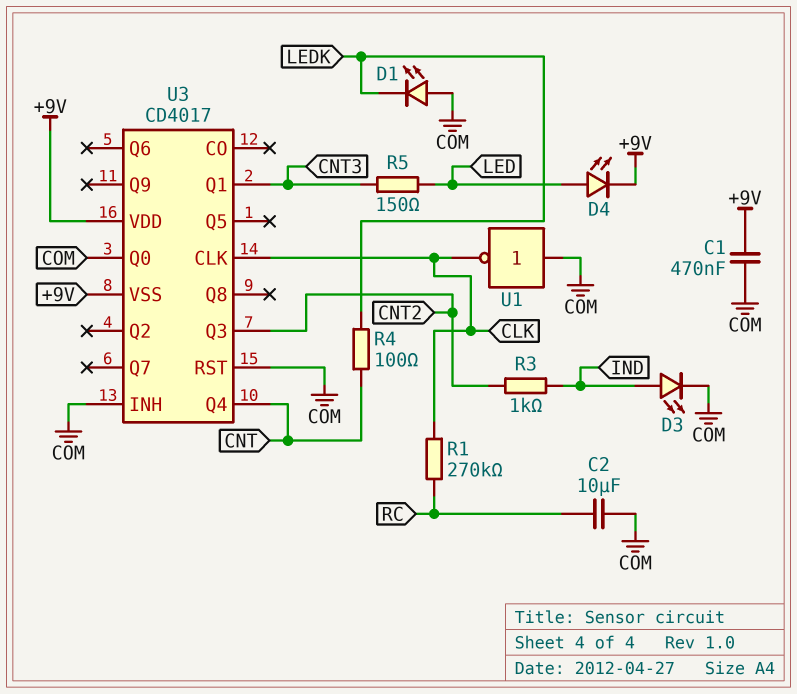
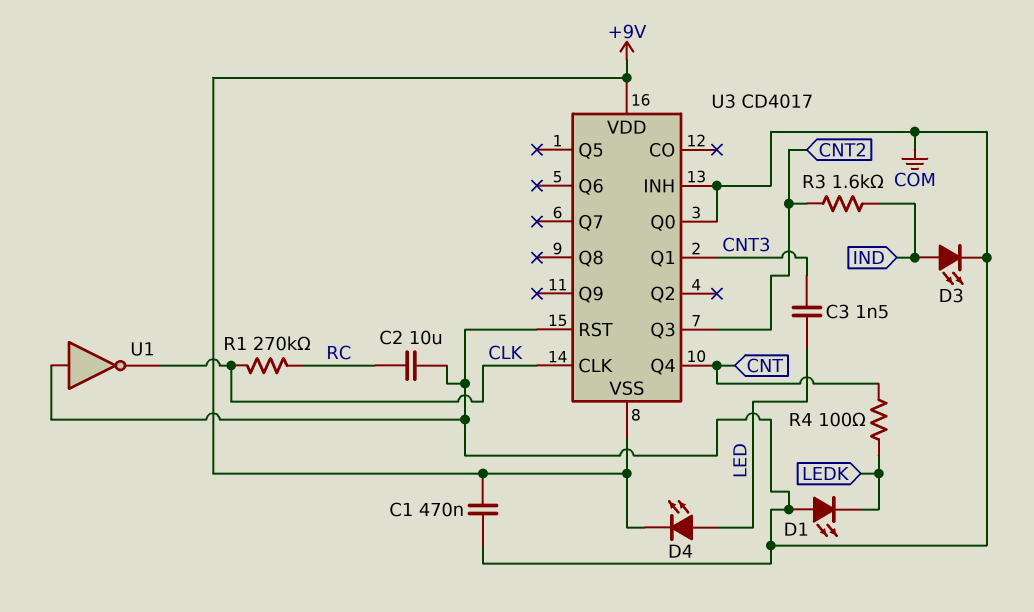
C3: none -> 1.5nF (CNT3, LED)
R3: 1k (CNT2, IND) -> 1.6k (CNT2, IND)
R5: 150 (CNT3, LED) -> none

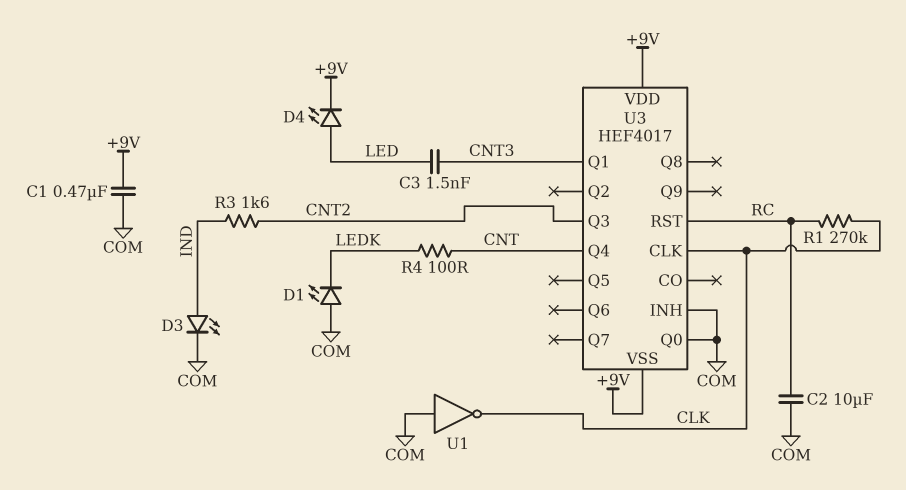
U3: CD4017 -> HEF4017
U3 pin RST: COM -> RC

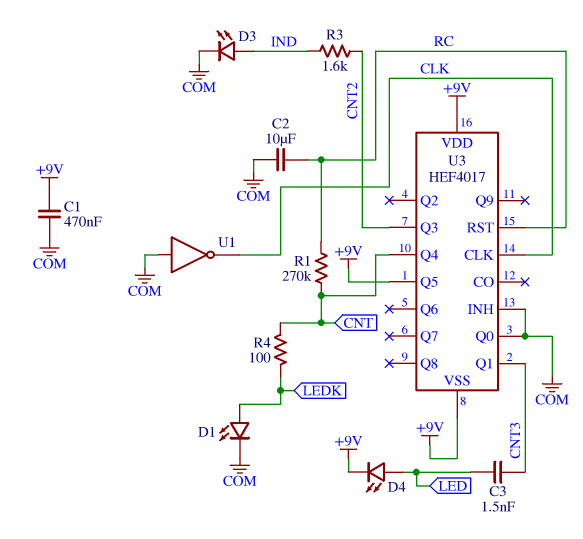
D1: LED (A COM, K LEDK) -> LED (A LEDK, K COM)
R1: 270k (CLK, RC) -> 270k (CNT, RC)
U3 pin Q5: none -> +9V

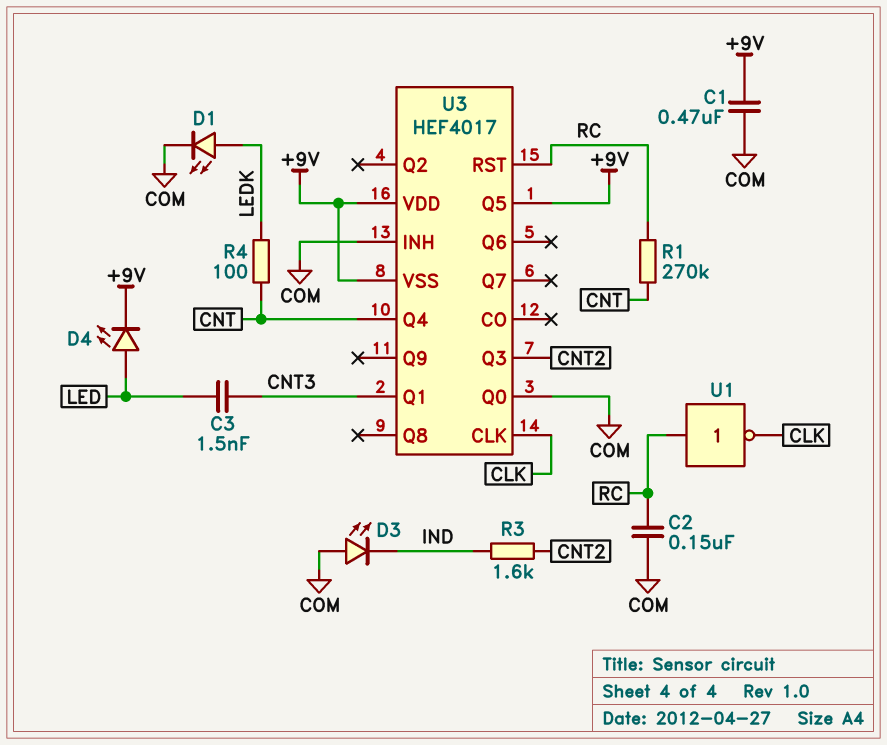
C2: 10uF (COM, RC) -> 150nF (COM, RC)
D3: LED (A IND, K COM) -> LED (A COM, K IND)
U1: NOT (in COM, out CLK) -> NOT (in RC, out CLK)

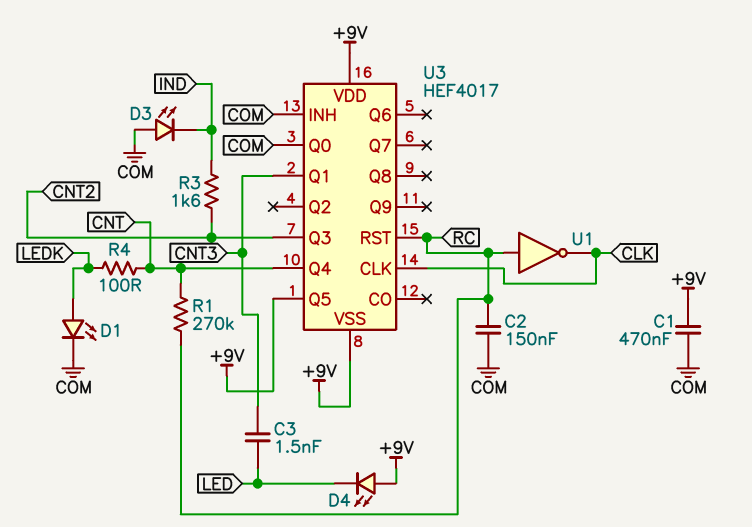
D4: LED (A LED, K +9V) -> LED (A +9V, K LED)

